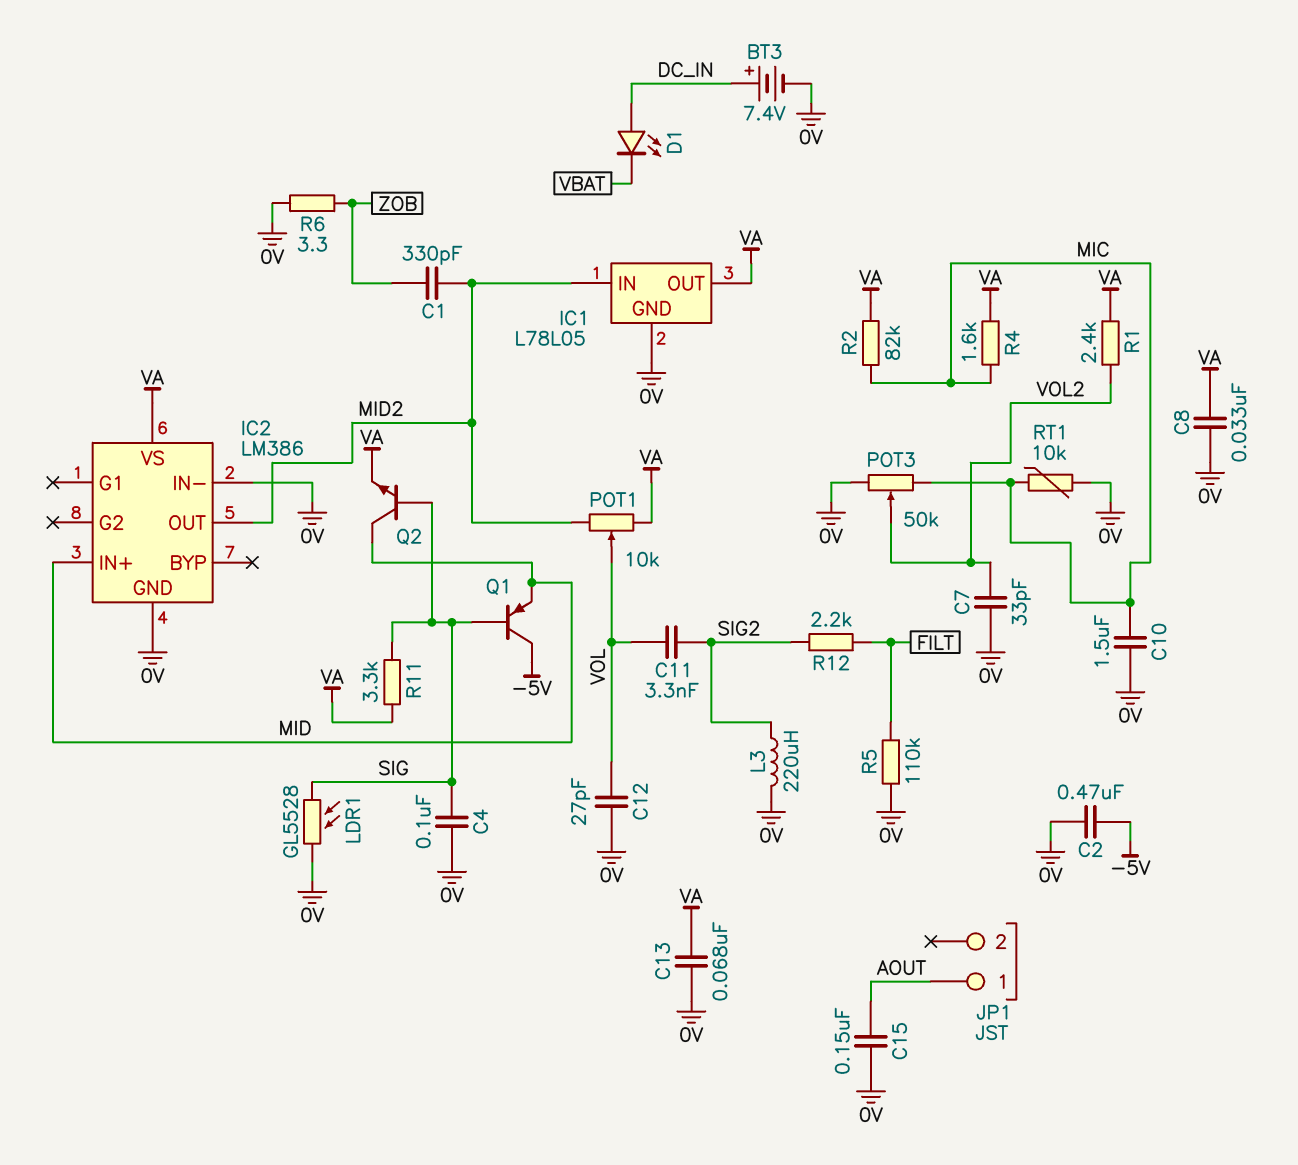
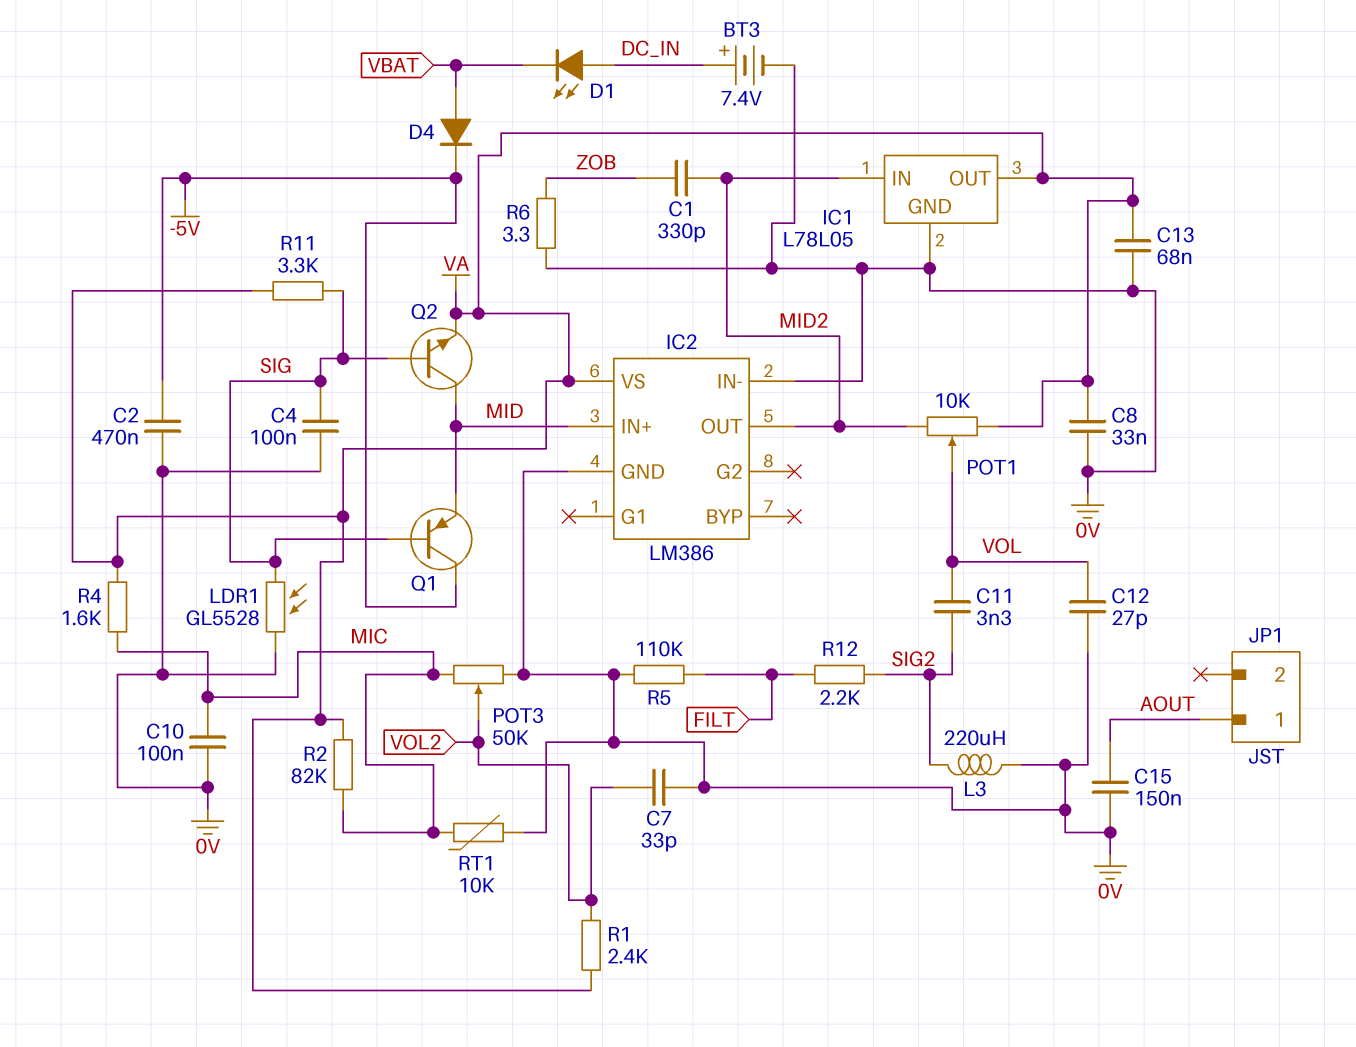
C10: 1.5uF (0V, MIC) -> 100nF (0V, MIC)
D4: none -> diode (A VBAT, K -5V)

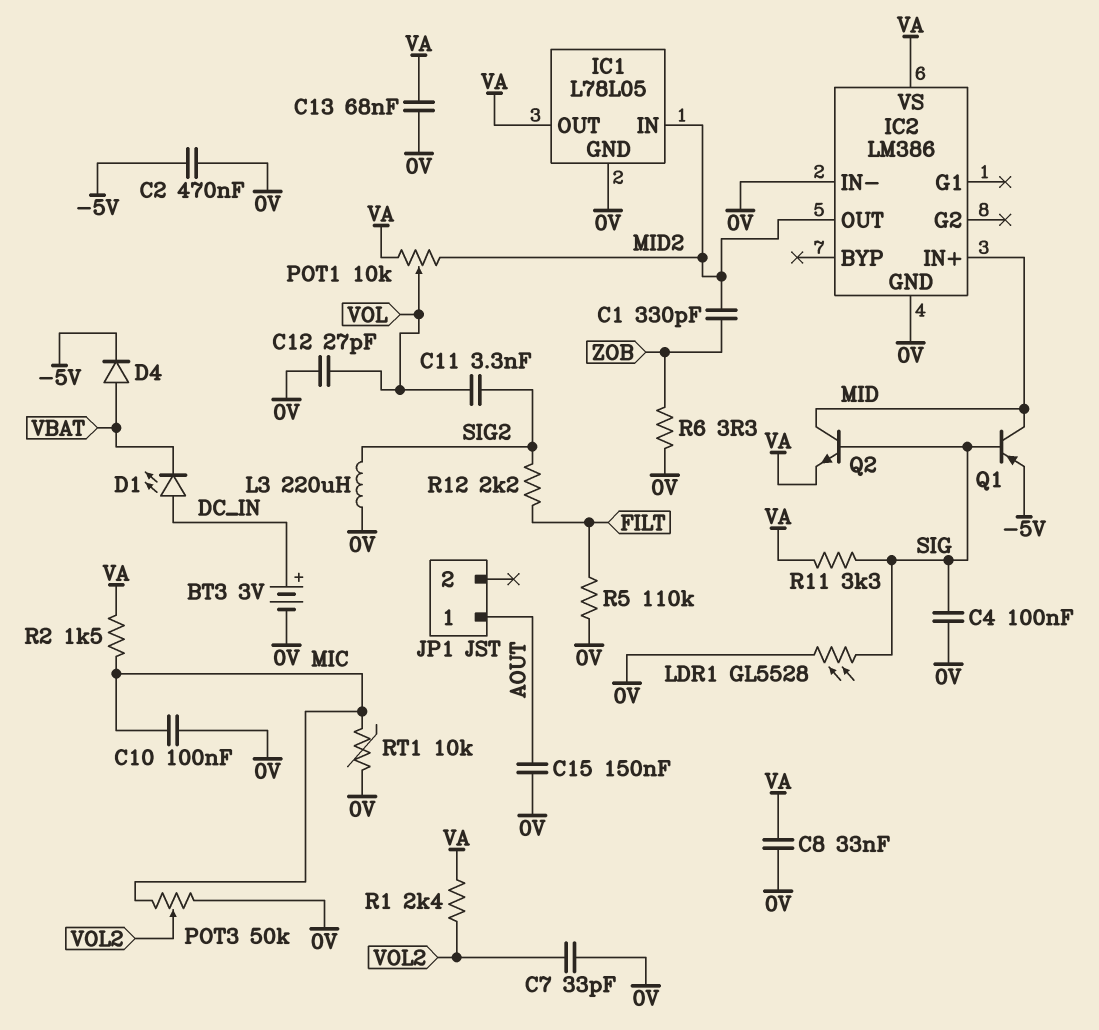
BT3: 7.4V (plus DC_IN, minus 0V) -> 3V (plus DC_IN, minus 0V)
Q1: PNP (B SIG, C -5V, E MID) -> PNP (B SIG, C MID, E -5V)
R2: 82k (MIC, VA) -> 1.5k (MIC, VA)
R4: 1.6k (MIC, VA) -> none

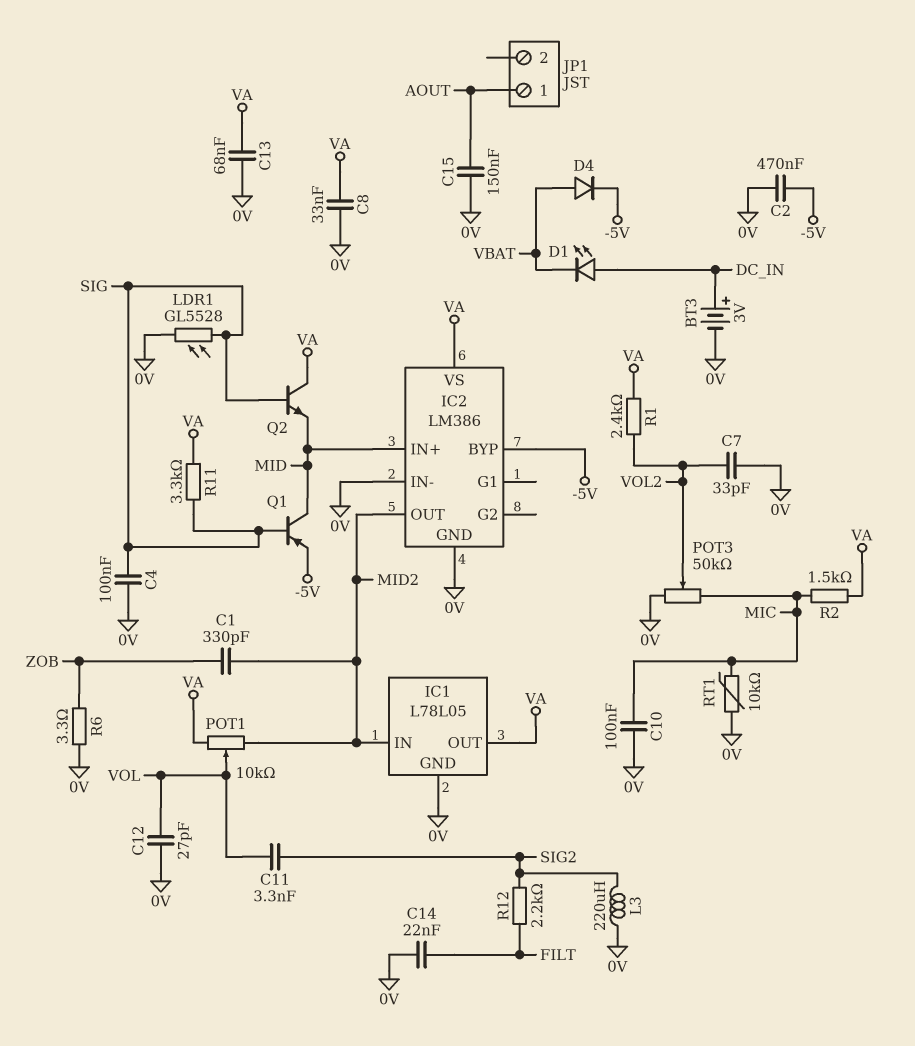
C14: none -> 22nF (0V, FILT)
IC2 pin BYP: none -> -5V
Q2: NPN (B SIG, C MID, E VA) -> NPN (B SIG, C VA, E MID)
R5: 110k (0V, FILT) -> none

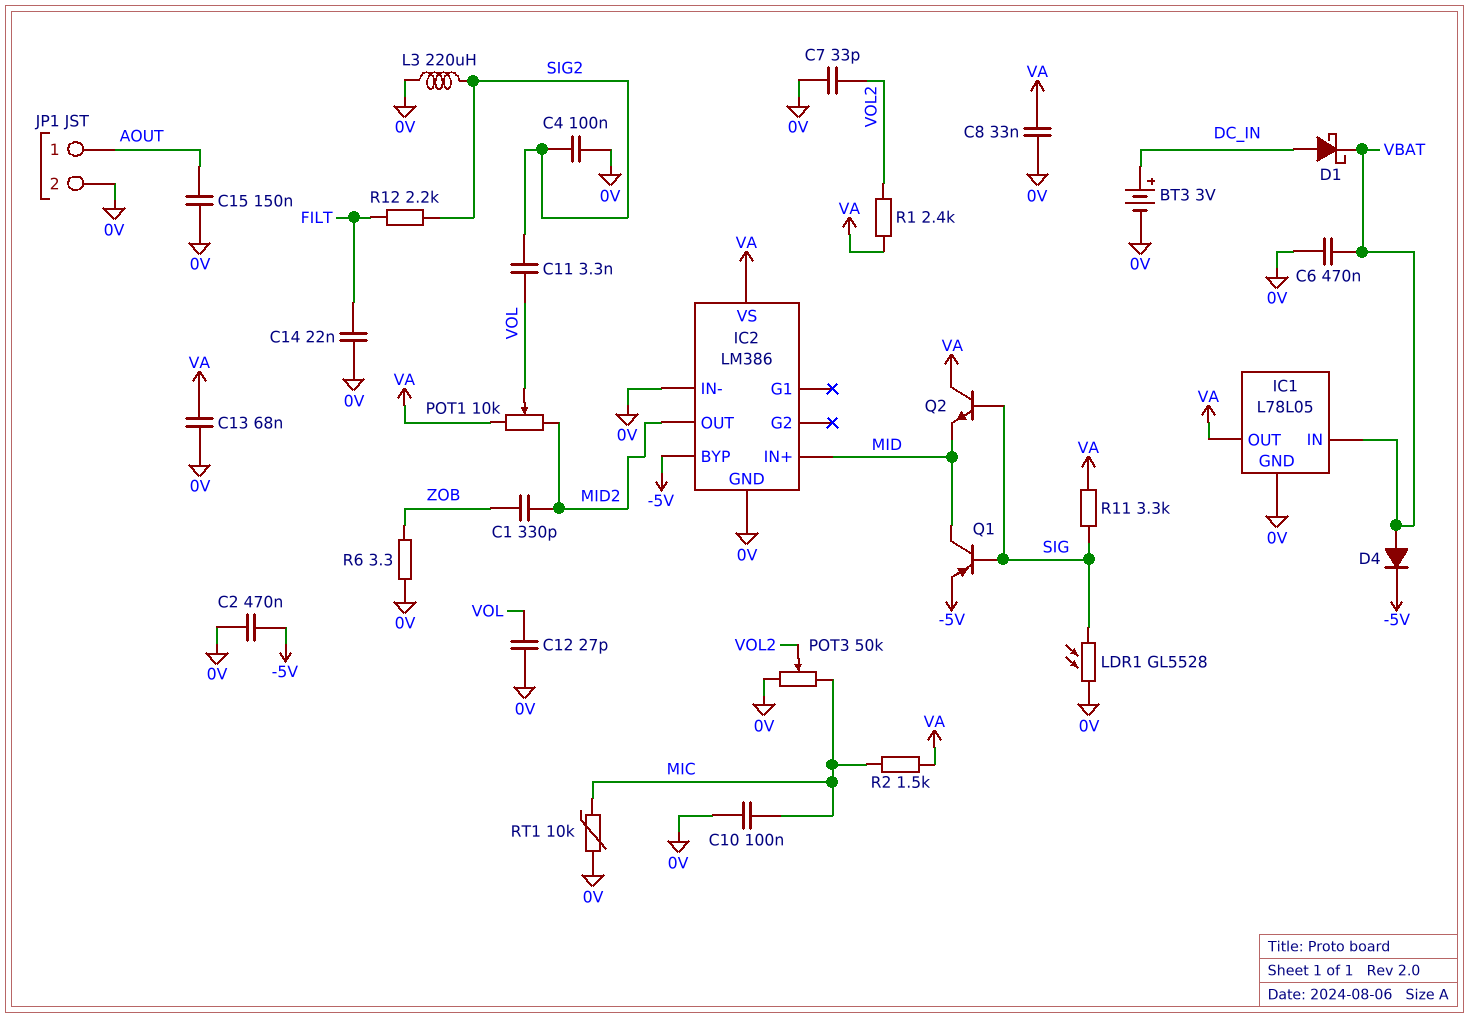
C4: 100nF (0V, SIG) -> 100nF (0V, SIG2)
C6: none -> 470nF (0V, VBAT)
D1: LED (A DC_IN, K VBAT) -> schottky (A DC_IN, K VBAT)
IC1 pin IN: MID2 -> VBAT
JP1 pin 2: none -> 0V

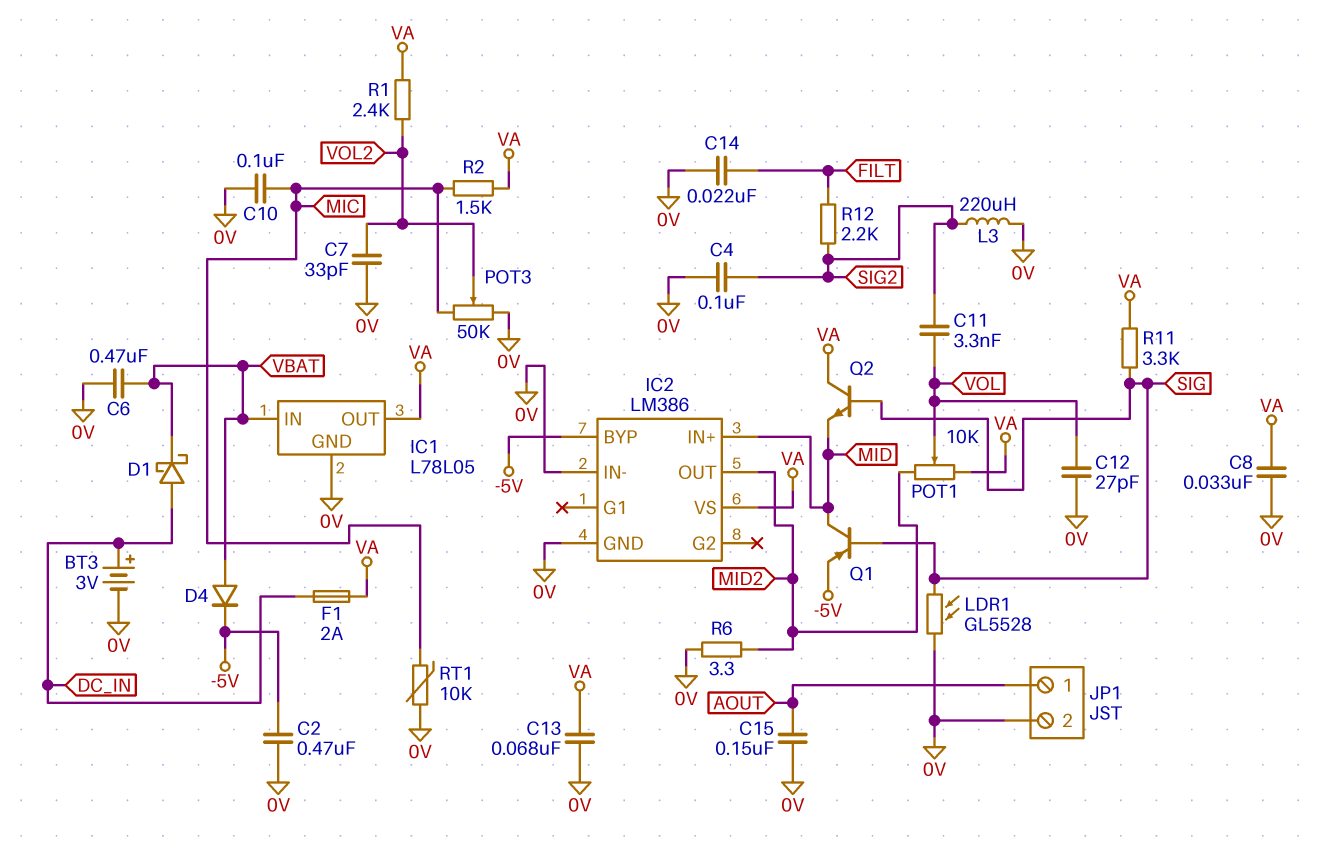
C1: 330pF (MID2, ZOB) -> none
F1: none -> 2A (DC_IN, VA)
R6: 3.3 (0V, ZOB) -> 3.3 (0V, MID2)

